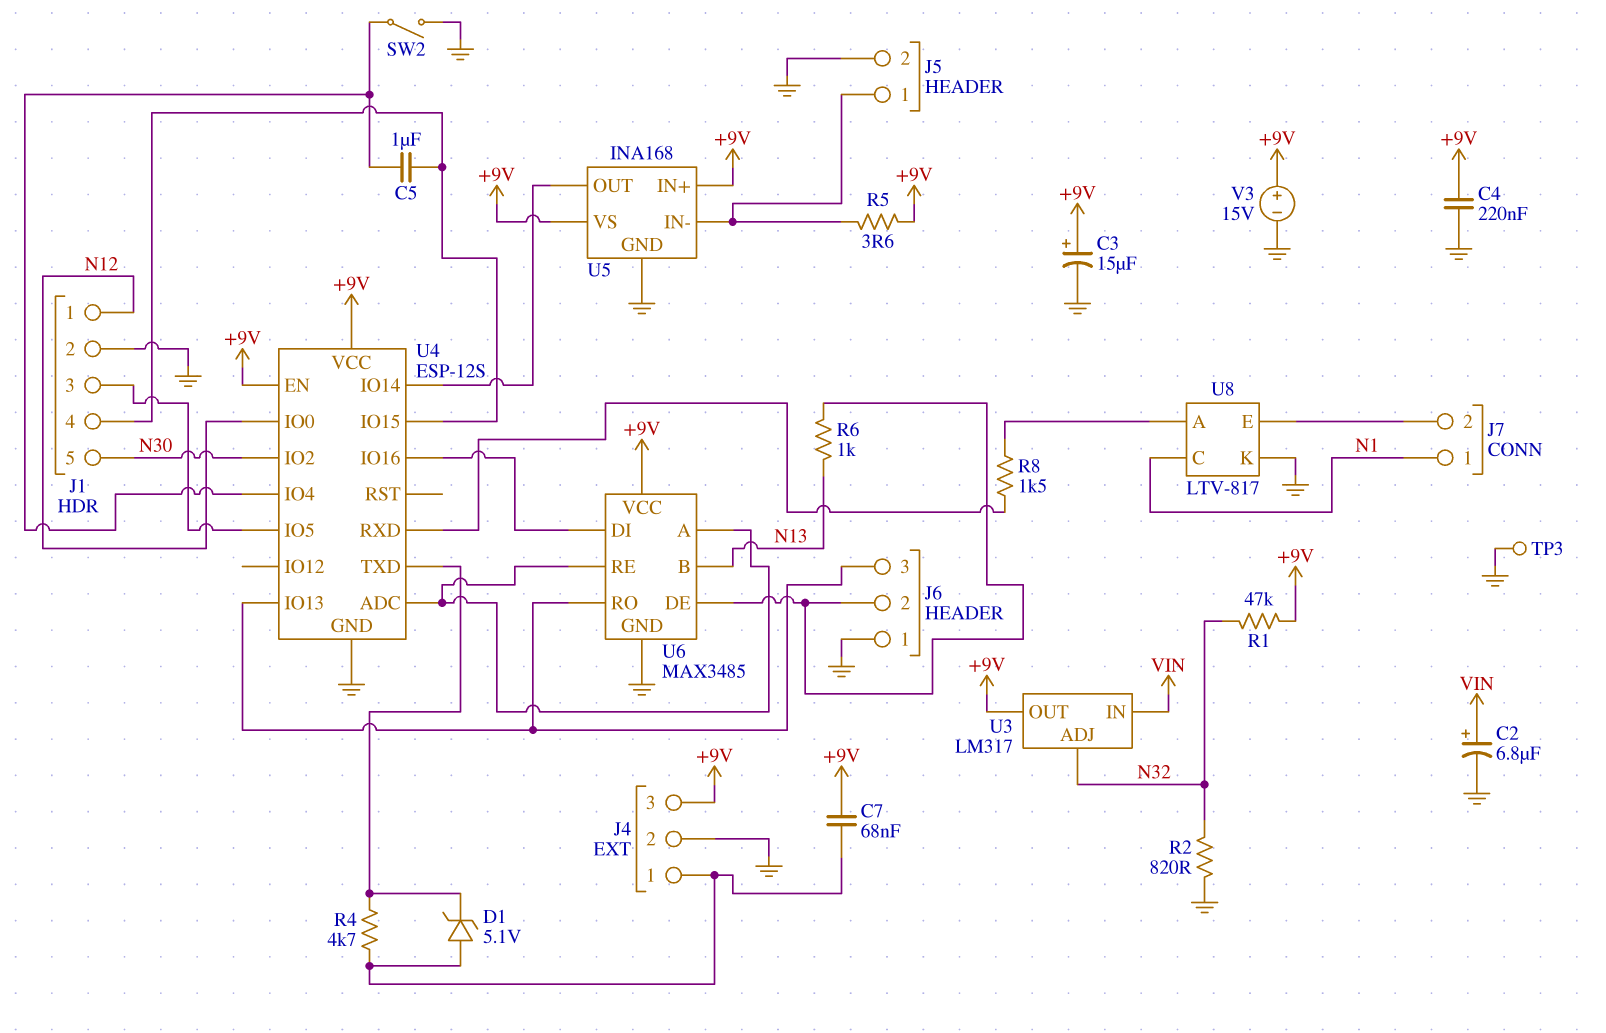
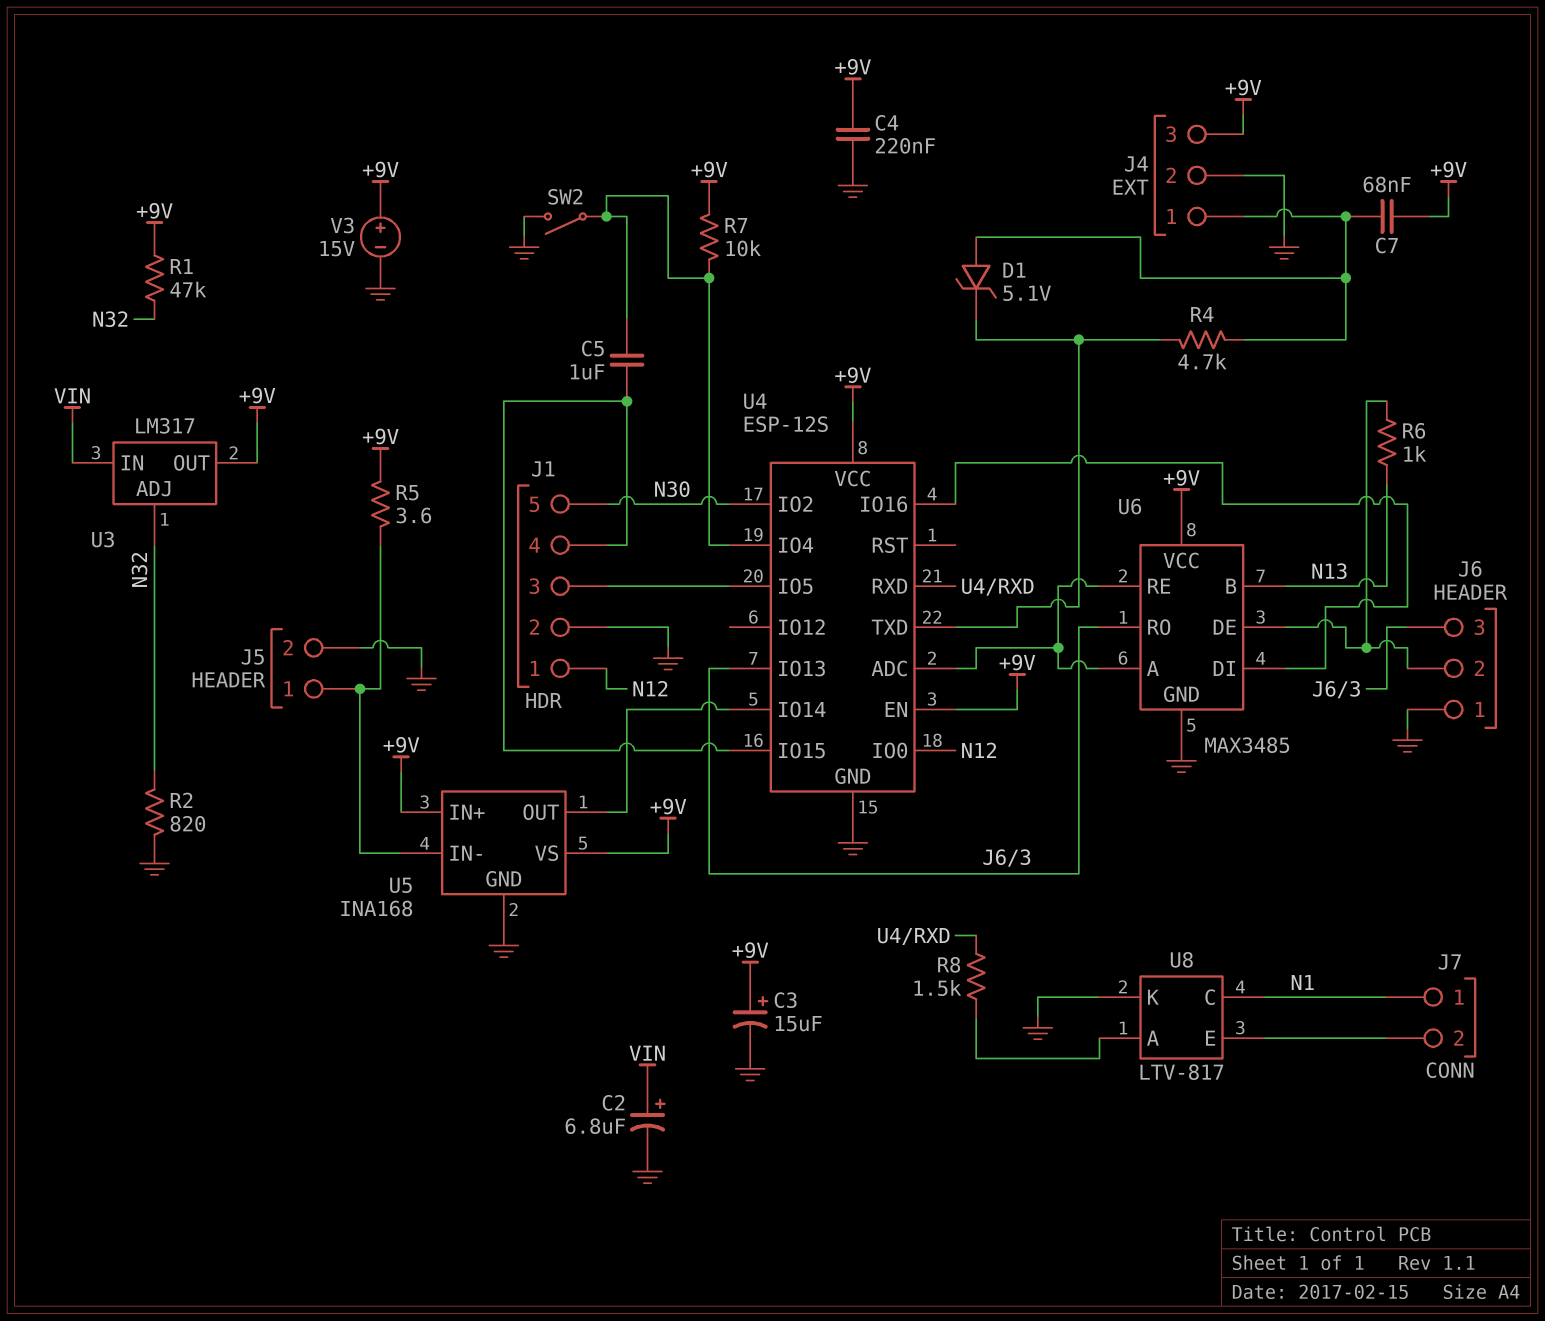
R7: none -> 10k (+9V, U4/IO4)
TP3: test point (GND) -> none

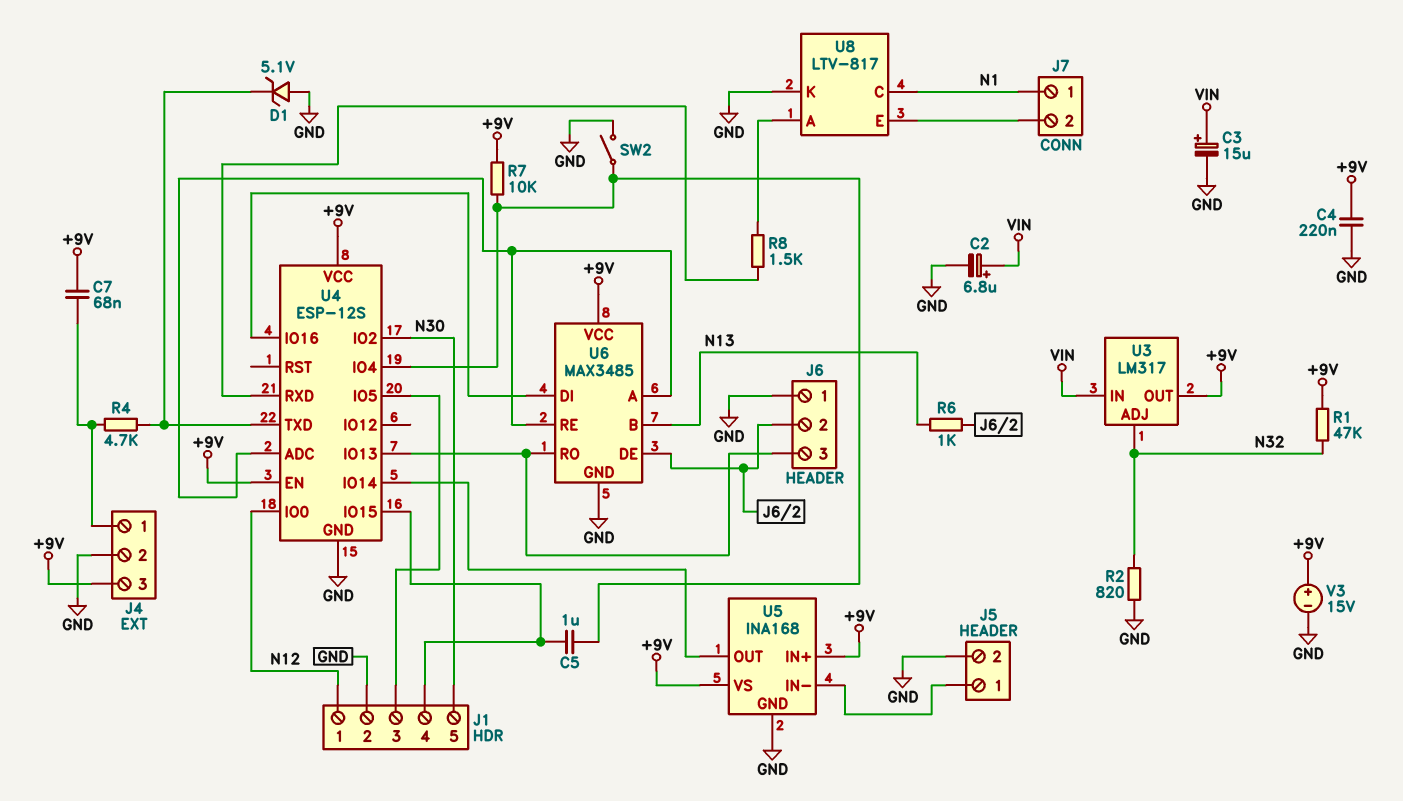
C3: 15uF (plus +9V, minus GND) -> 15uF (plus VIN, minus GND)
D1: zener 5.1V (A J4/1, K U4/TXD) -> zener 5.1V (A GND, K U4/TXD)
R5: 3.6 (+9V, J5/1) -> none

